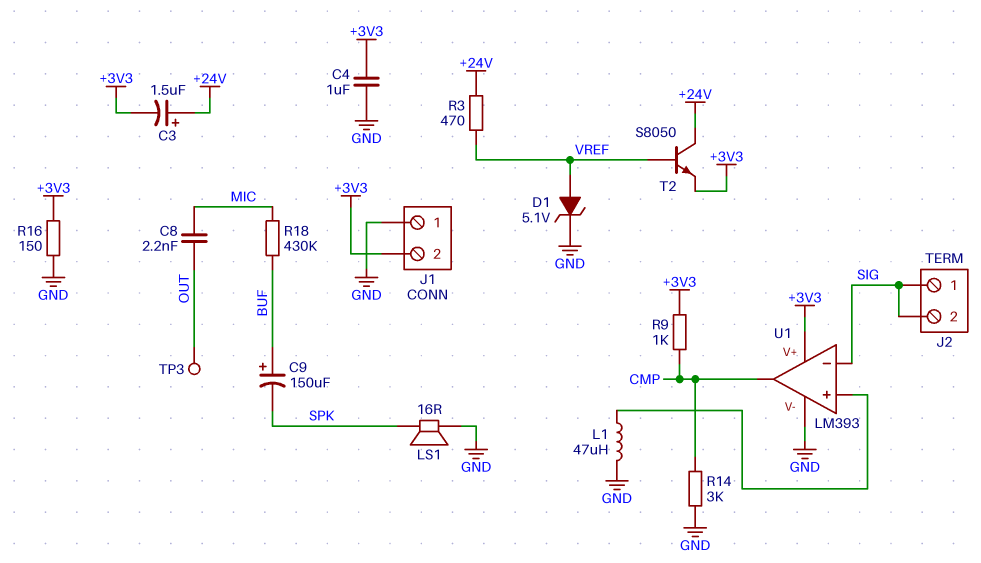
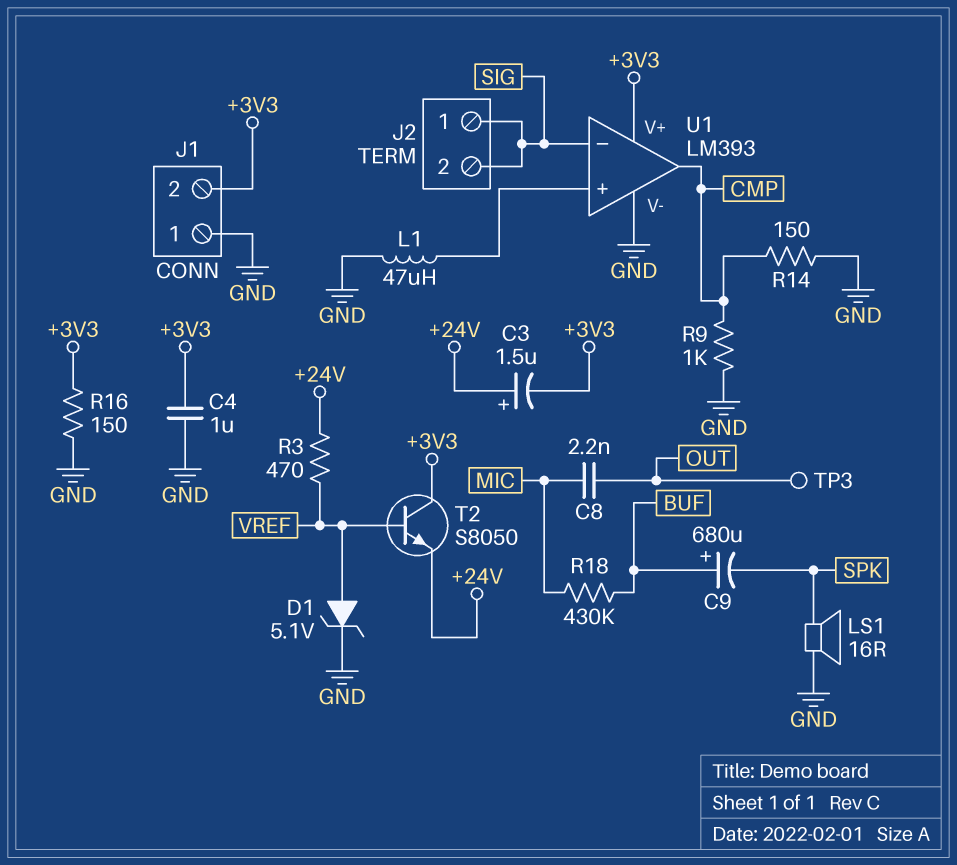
C9: 150uF (plus BUF, minus SPK) -> 680uF (plus BUF, minus SPK)
R9: 1k (+3V3, CMP) -> 1k (CMP, GND)
R14: 3k (CMP, GND) -> 150 (CMP, GND)
T2: NPN S8050 (B VREF, C +24V, E +3V3) -> NPN S8050 (B VREF, C +3V3, E +24V)

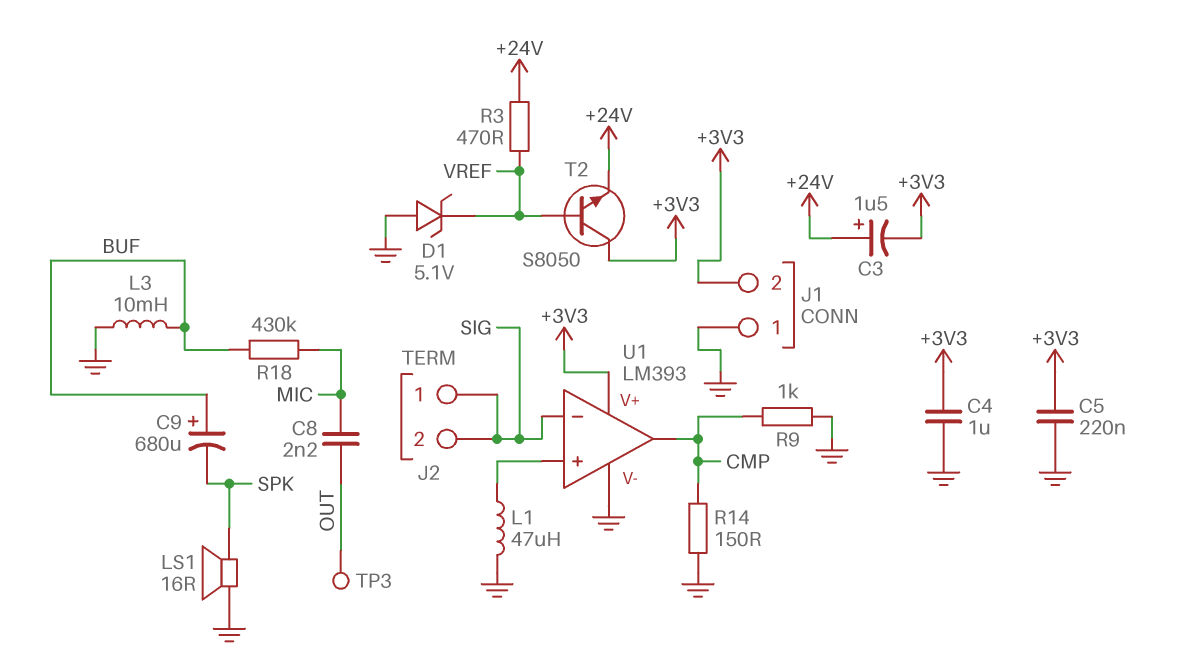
C5: none -> 220nF (+3V3, GND)
D1: zener 5.1V (A VREF, K GND) -> zener 5.1V (A GND, K VREF)
L3: none -> 10mH (BUF, GND)
R16: 150 (+3V3, GND) -> none

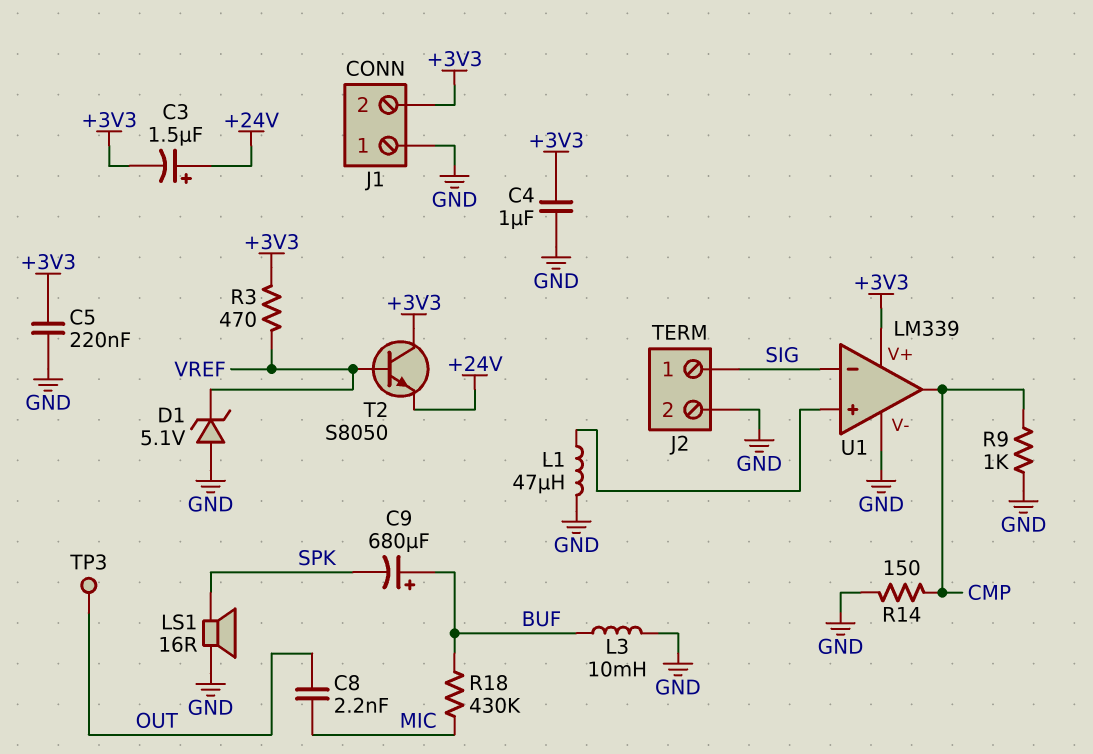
J2 pin 2: SIG -> GND
R3: 470 (+24V, VREF) -> 470 (+3V3, VREF)
U1: LM393 -> LM339

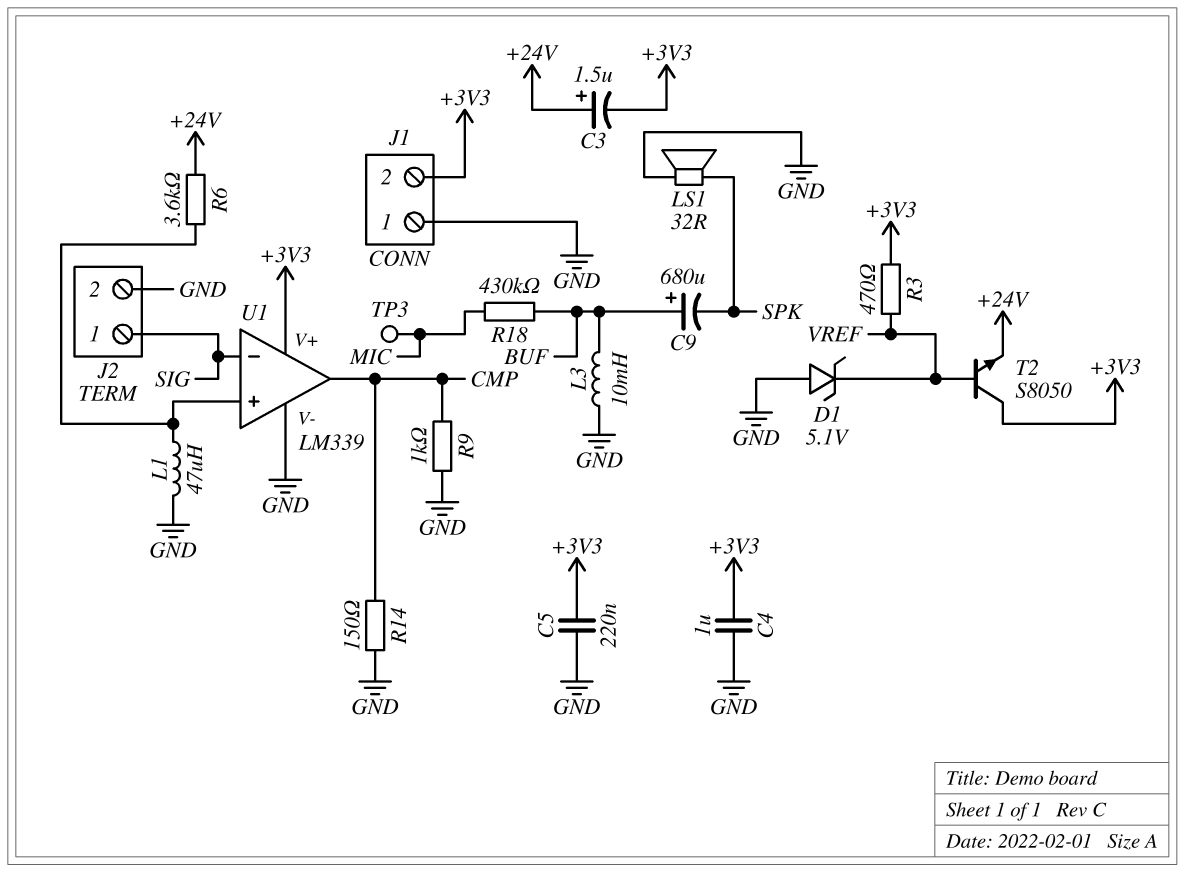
C8: 2.2nF (MIC, OUT) -> none
LS1: speaker 16R (GND, SPK) -> speaker 32R (GND, SPK)
R6: none -> 3.6k (+24V, U1/in+)
TP3: test point (OUT) -> test point (MIC)

